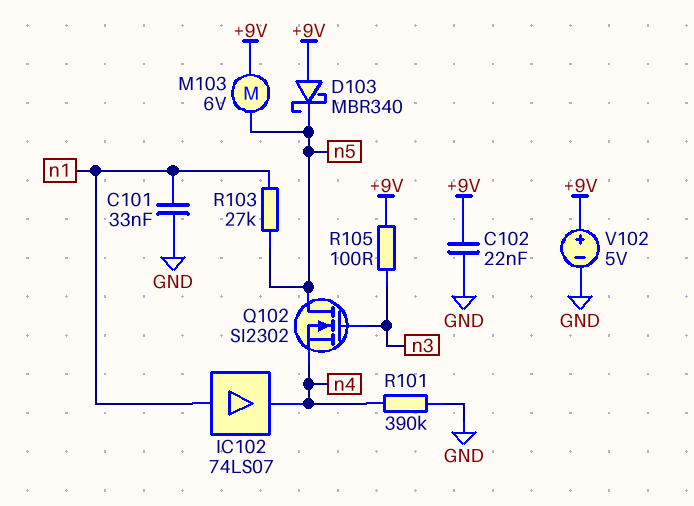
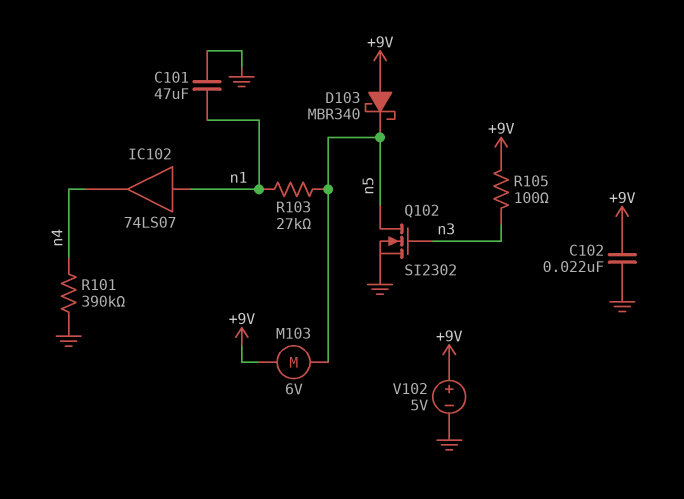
C101: 33nF (GND, n1) -> 47uF (GND, n1)
Q102: NMOS SI2302 (G n3, D n5, S n4) -> NMOS SI2302 (G n3, D n5, S GND)

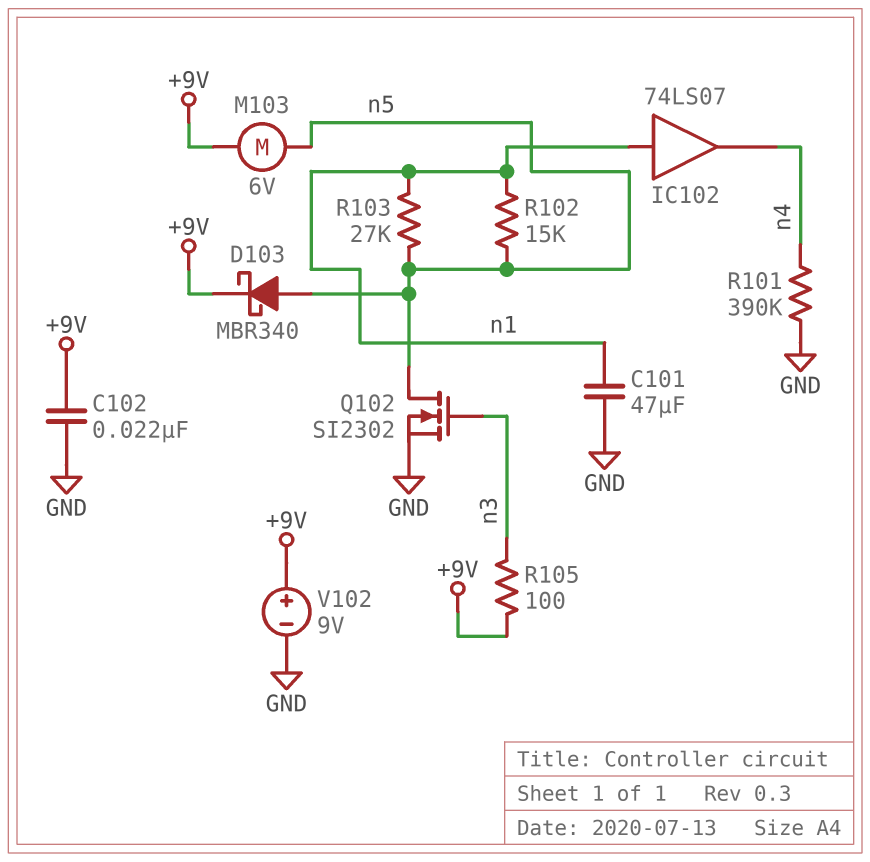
D103: schottky MBR340 (A +9V, K n5) -> schottky MBR340 (A n5, K +9V)
R102: none -> 15k (n1, n5)
V102: 5V (plus +9V, minus GND) -> 9V (plus +9V, minus GND)

